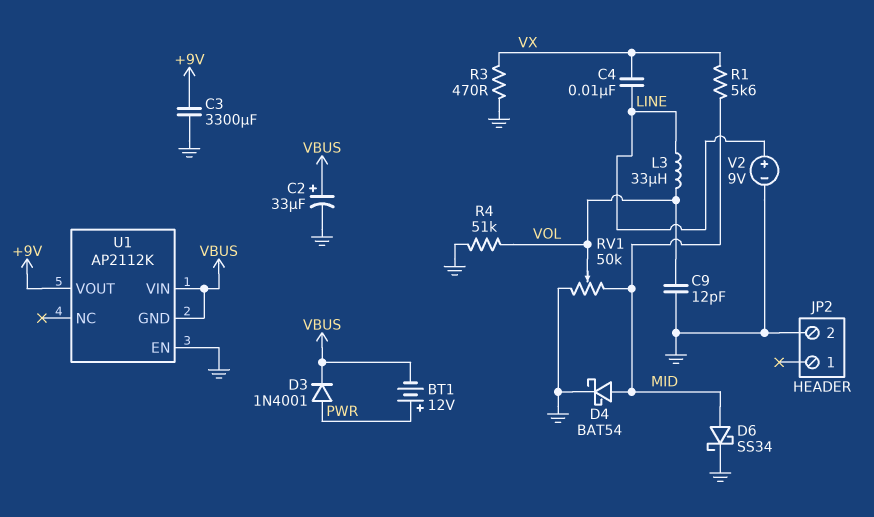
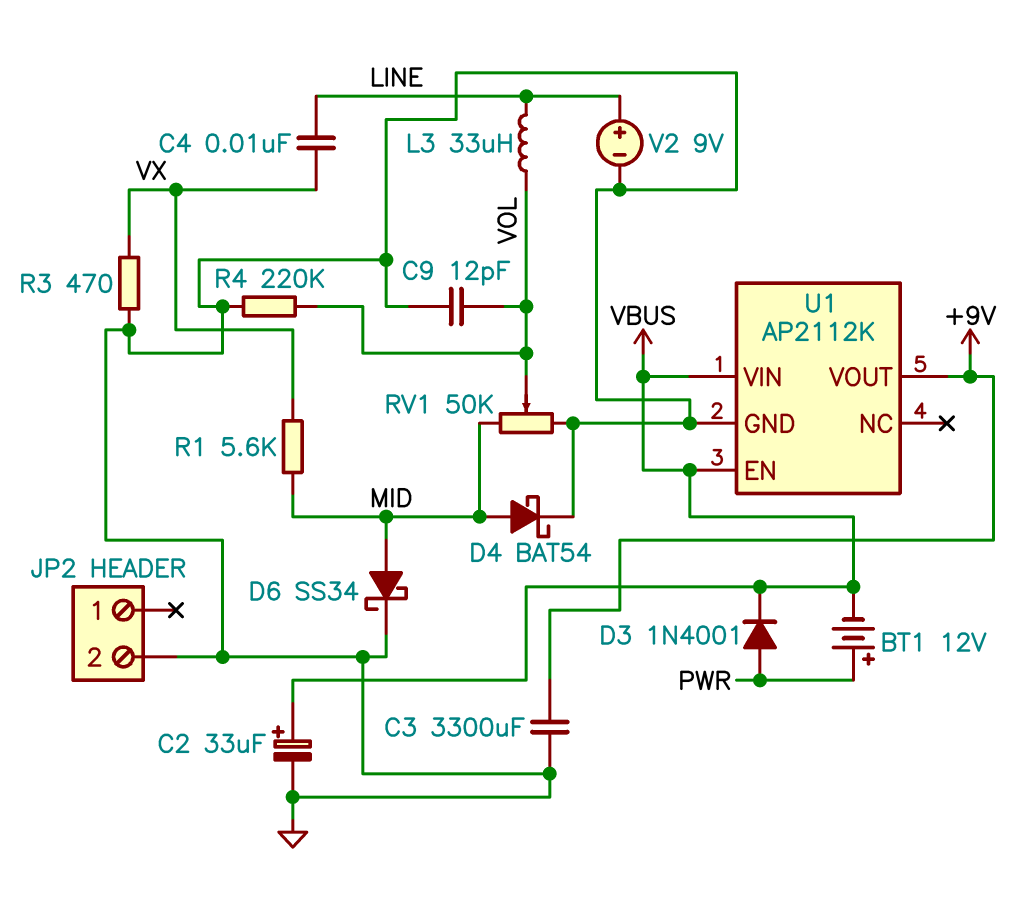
R4: 51k (GND, VOL) -> 220k (GND, VOL)
U1 pin EN: GND -> VBUS
U1 pin GND: VBUS -> GND

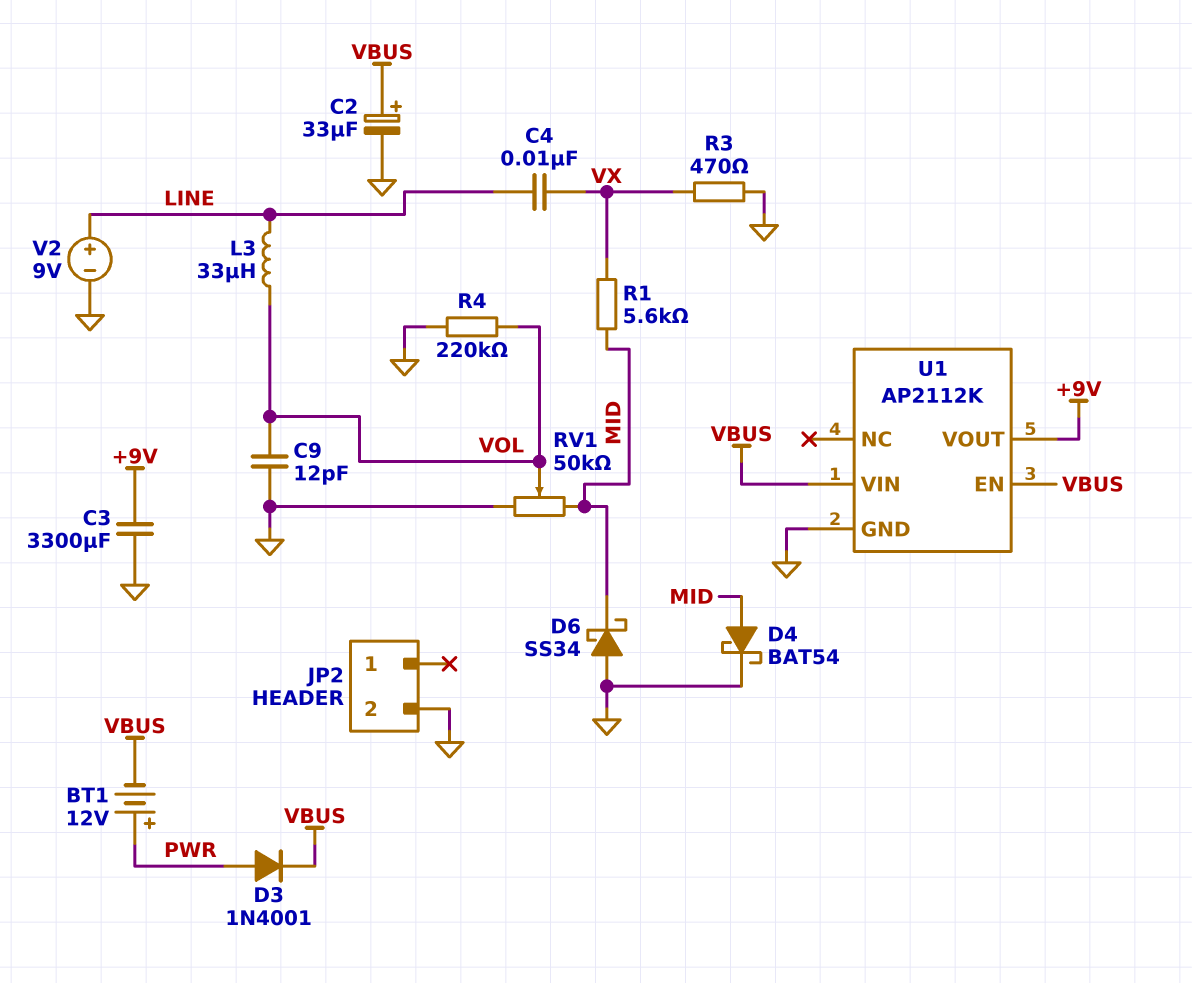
D6: schottky SS34 (A MID, K GND) -> schottky SS34 (A GND, K MID)

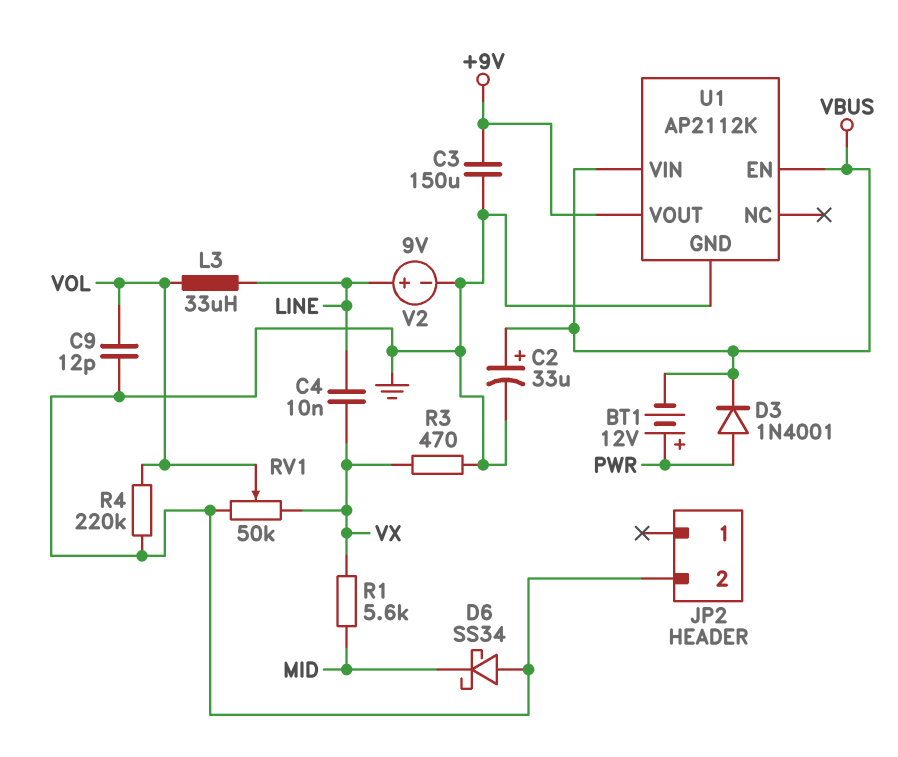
C3: 3300uF (+9V, GND) -> 150uF (+9V, GND)
D4: schottky BAT54 (A MID, K GND) -> none
RV1: 50k (GND, MID, wiper VOL) -> 50k (GND, VX, wiper VOL)

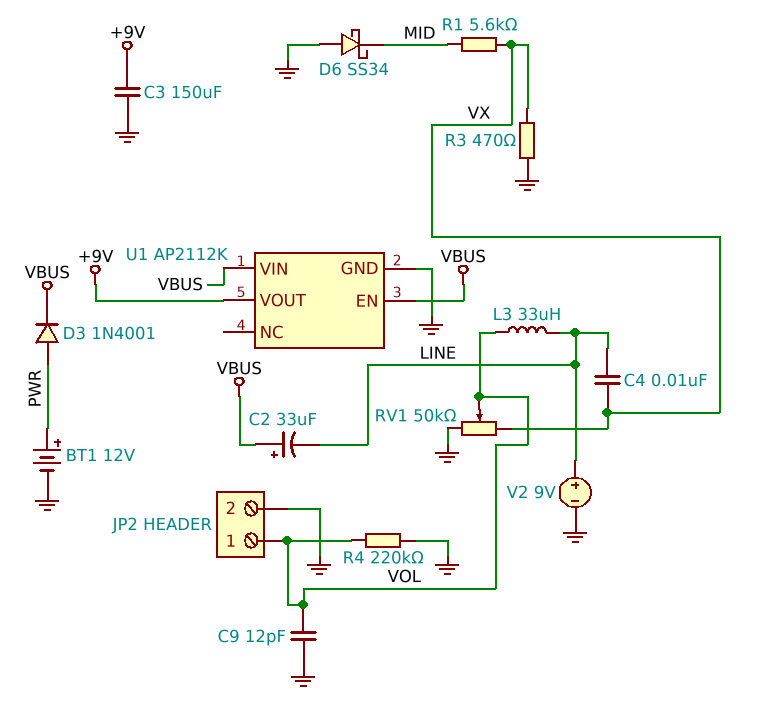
BT1: 12V (plus PWR, minus VBUS) -> 12V (plus PWR, minus GND)
C2: 33uF (plus VBUS, minus GND) -> 33uF (plus VBUS, minus LINE)
JP2 pin 1: none -> VOL

